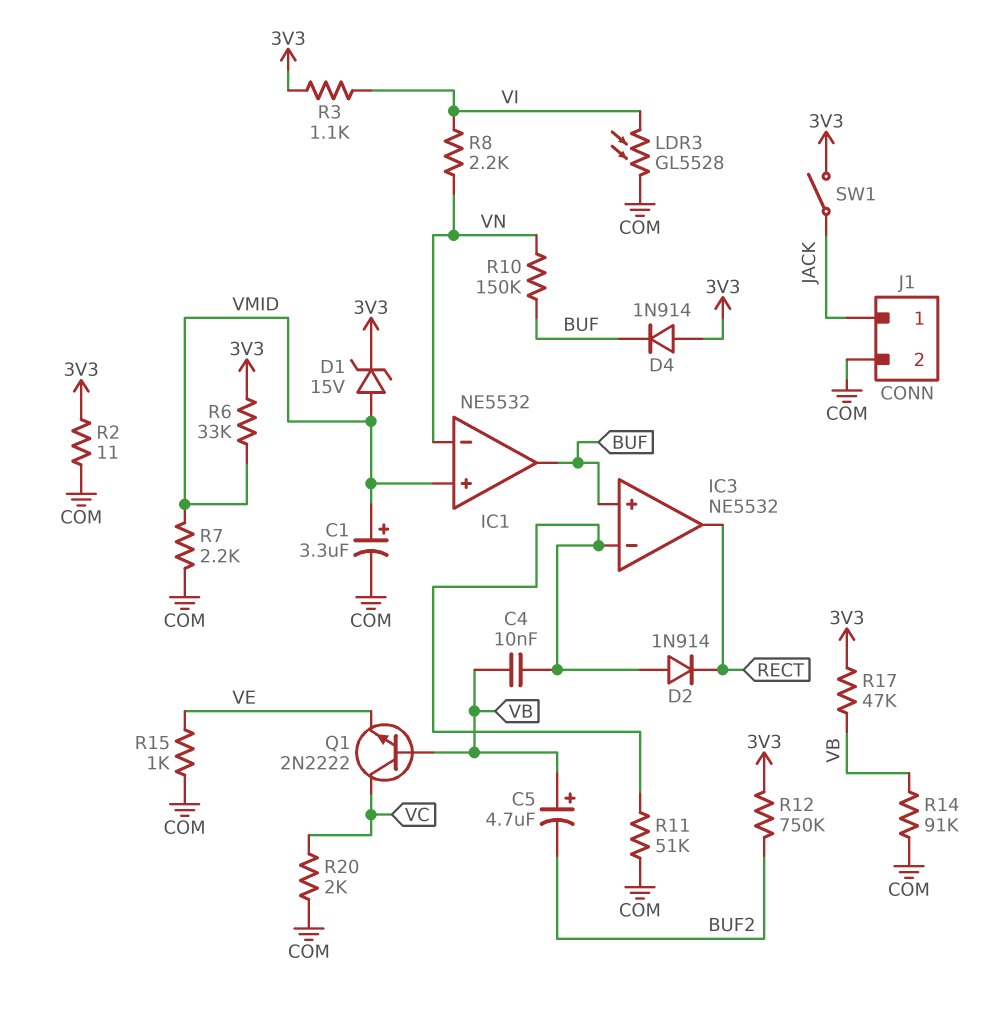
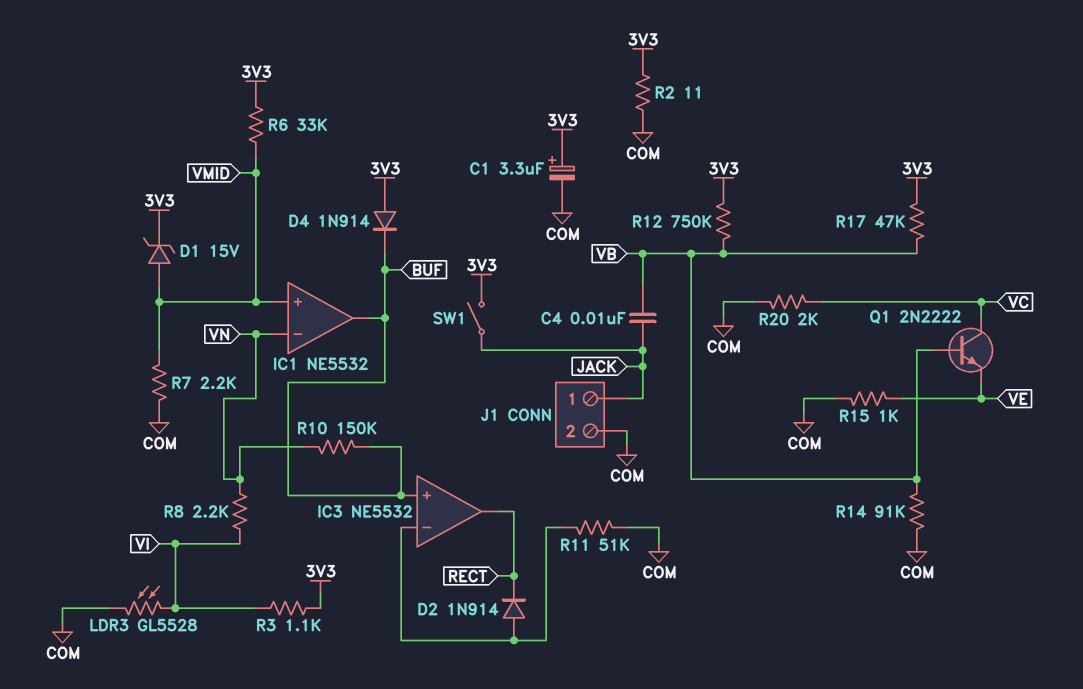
C1: 3.3uF (plus VMID, minus COM) -> 3.3uF (plus 3V3, minus COM)
C4: 10nF (IC3/in-, VB) -> 10nF (JACK, VB)
C5: 4.7uF (plus VB, minus BUF2) -> none
R12: 750k (3V3, BUF2) -> 750k (3V3, VB)

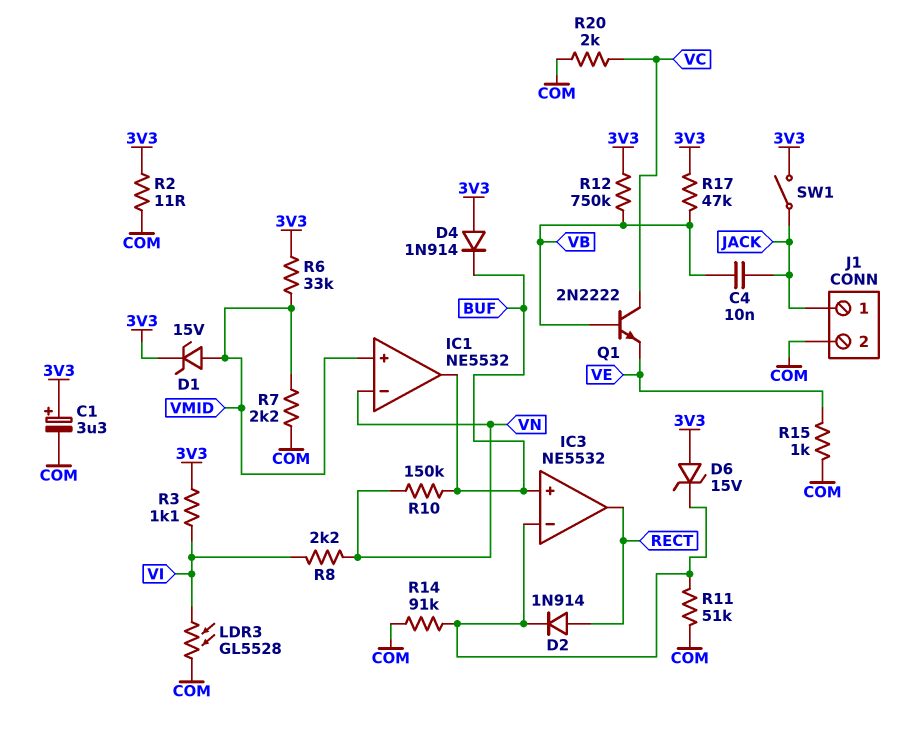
D2: diode 1N914 (A IC3/in-, K RECT) -> diode 1N914 (A RECT, K IC3/in-)
D6: none -> zener 15V (A 3V3, K IC3/in-)
R14: 91k (COM, VB) -> 91k (COM, IC3/in-)

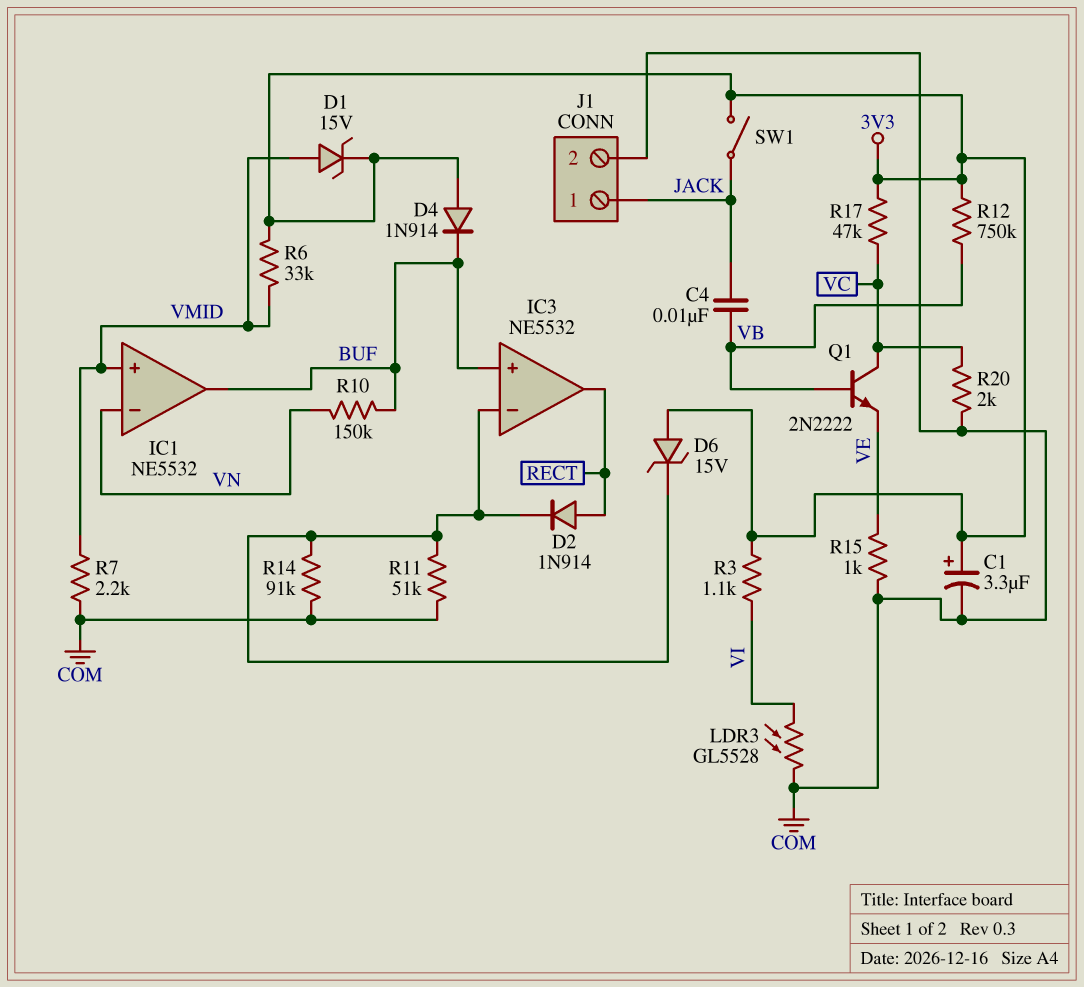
R2: 11 (3V3, COM) -> none
R8: 2.2k (VI, VN) -> none
R17: 47k (3V3, VB) -> 47k (3V3, VC)

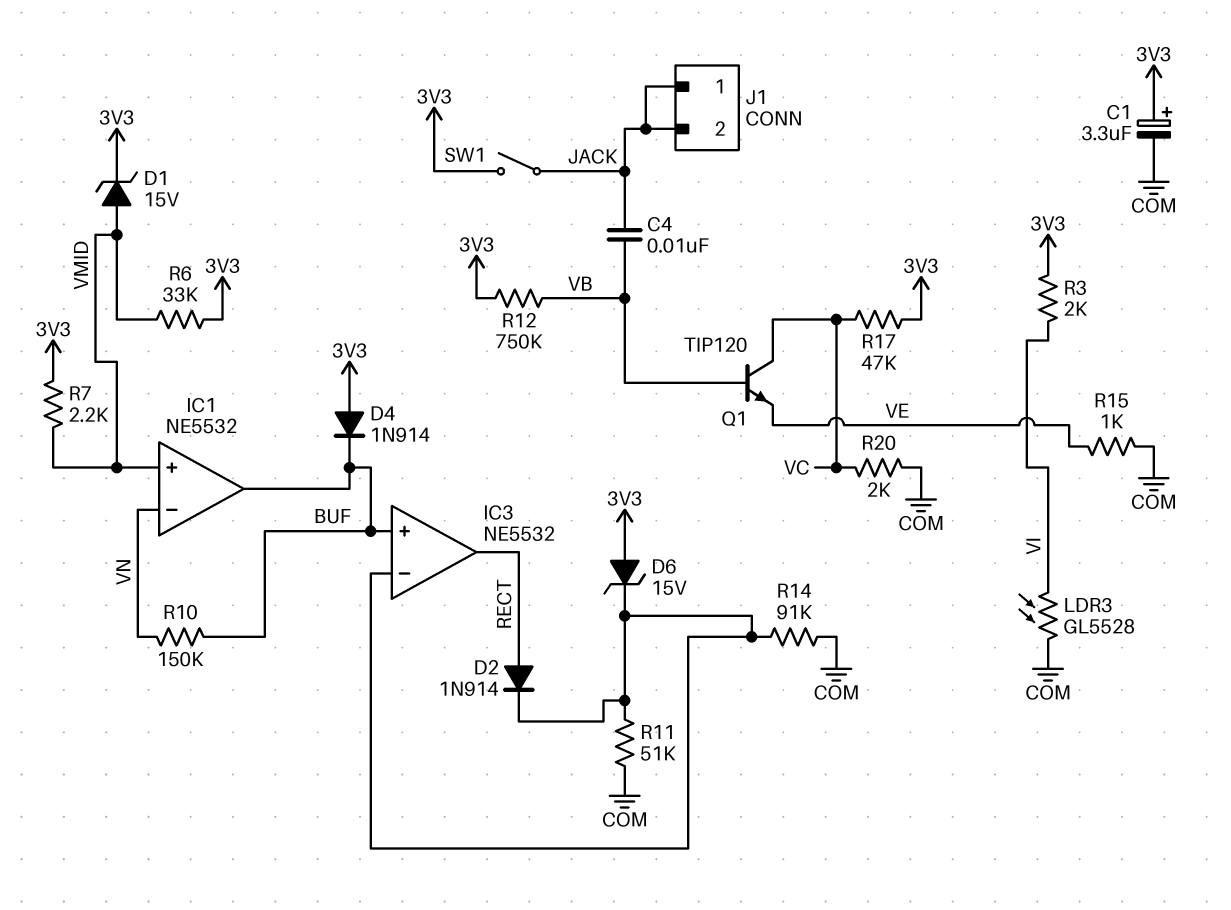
J1 pin 2: COM -> JACK
Q1: NPN 2N2222 (B VB, C VC, E VE) -> NPN TIP120 (B VB, C VC, E VE)
R3: 1.1k (3V3, VI) -> 2k (3V3, VI)
R7: 2.2k (COM, VMID) -> 2.2k (3V3, VMID)

